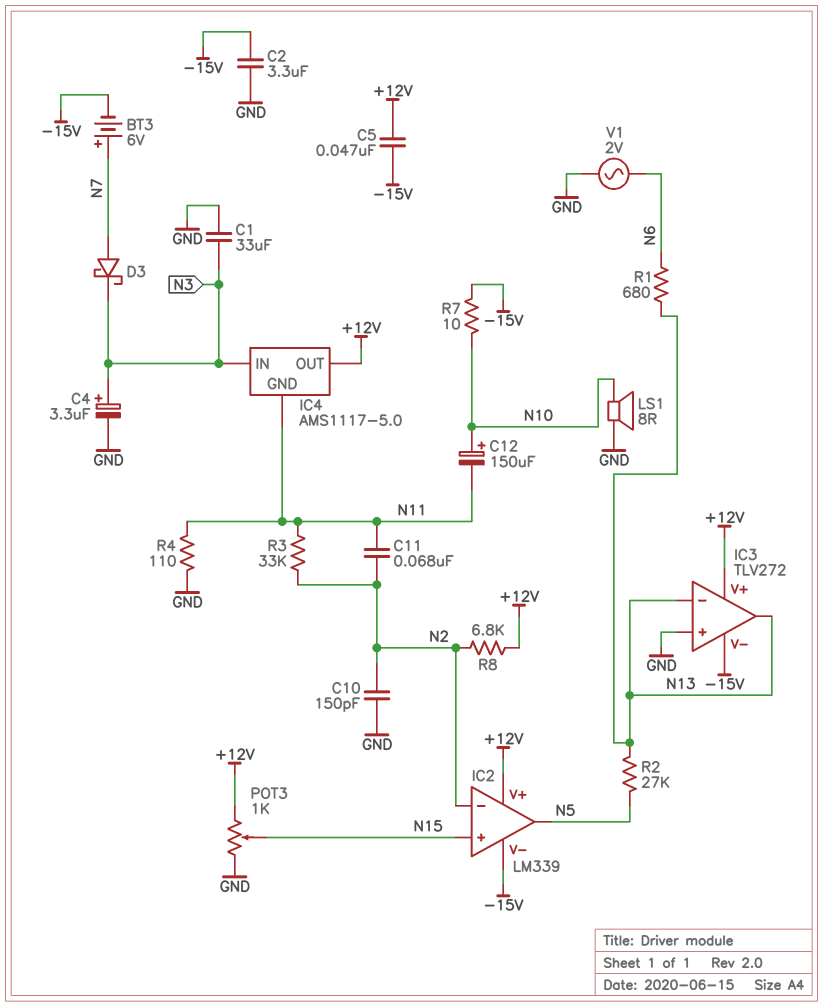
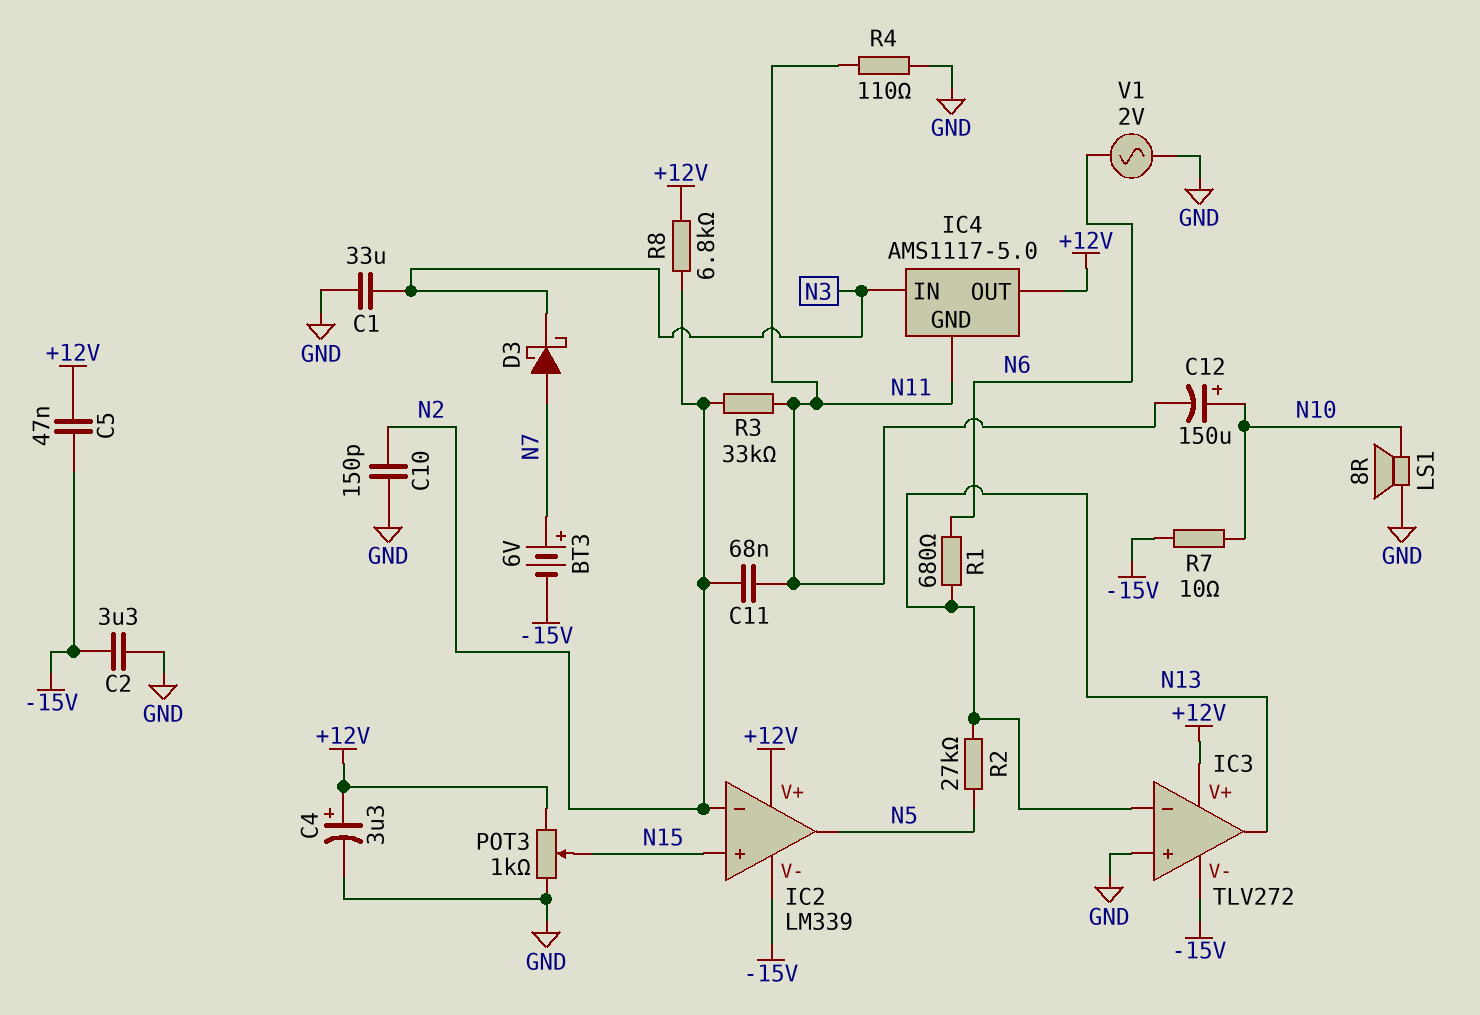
C4: 3.3uF (plus N3, minus GND) -> 3.3uF (plus +12V, minus GND)

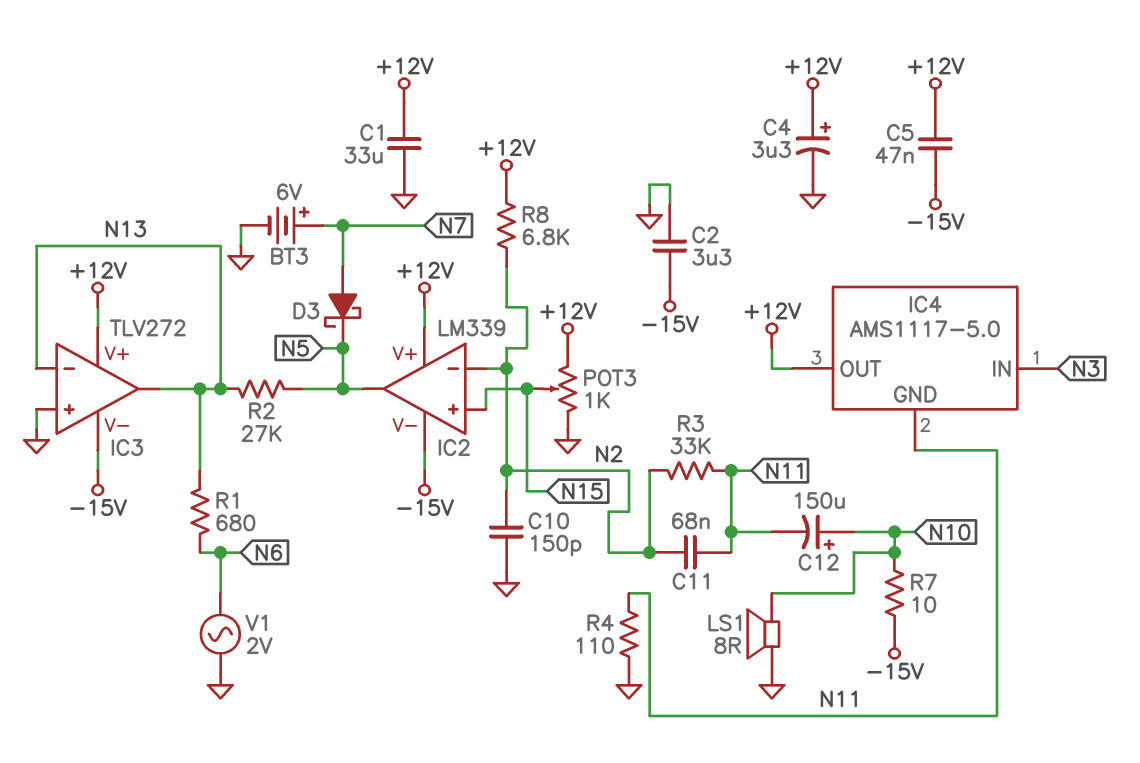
BT3: 6V (plus N7, minus -15V) -> 6V (plus N7, minus GND)
C1: 33uF (GND, N3) -> 33uF (+12V, GND)
D3: schottky (A N7, K N3) -> schottky (A N7, K N5)

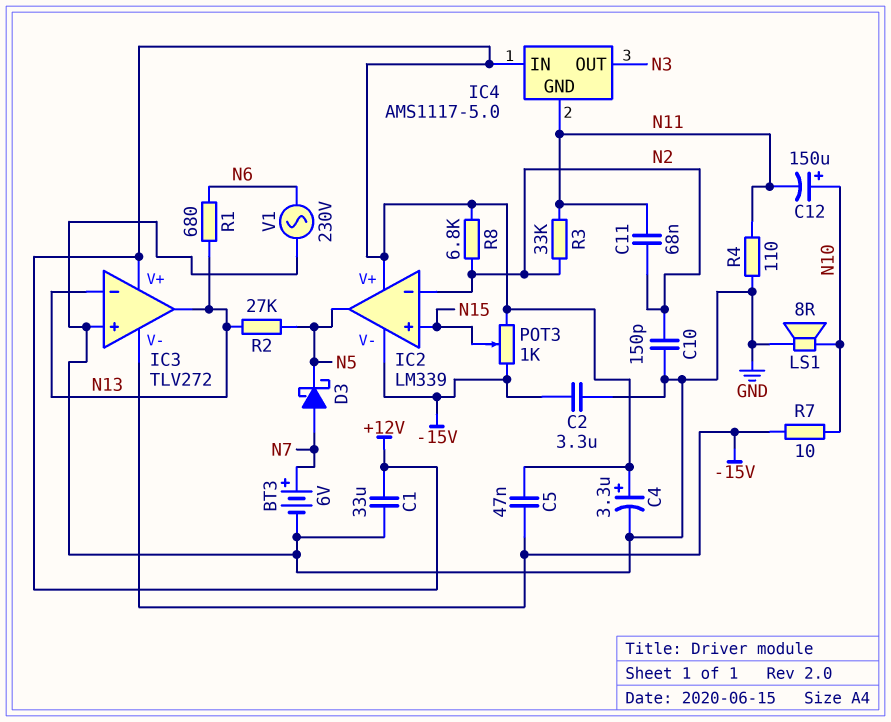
IC4 pin IN: N3 -> +12V
IC4 pin OUT: +12V -> N3
POT3: 1k (+12V, GND, wiper N15) -> 1k (+12V, -15V, wiper N15)
V1: AC 2V (GND, N6) -> AC 230V (GND, N6)

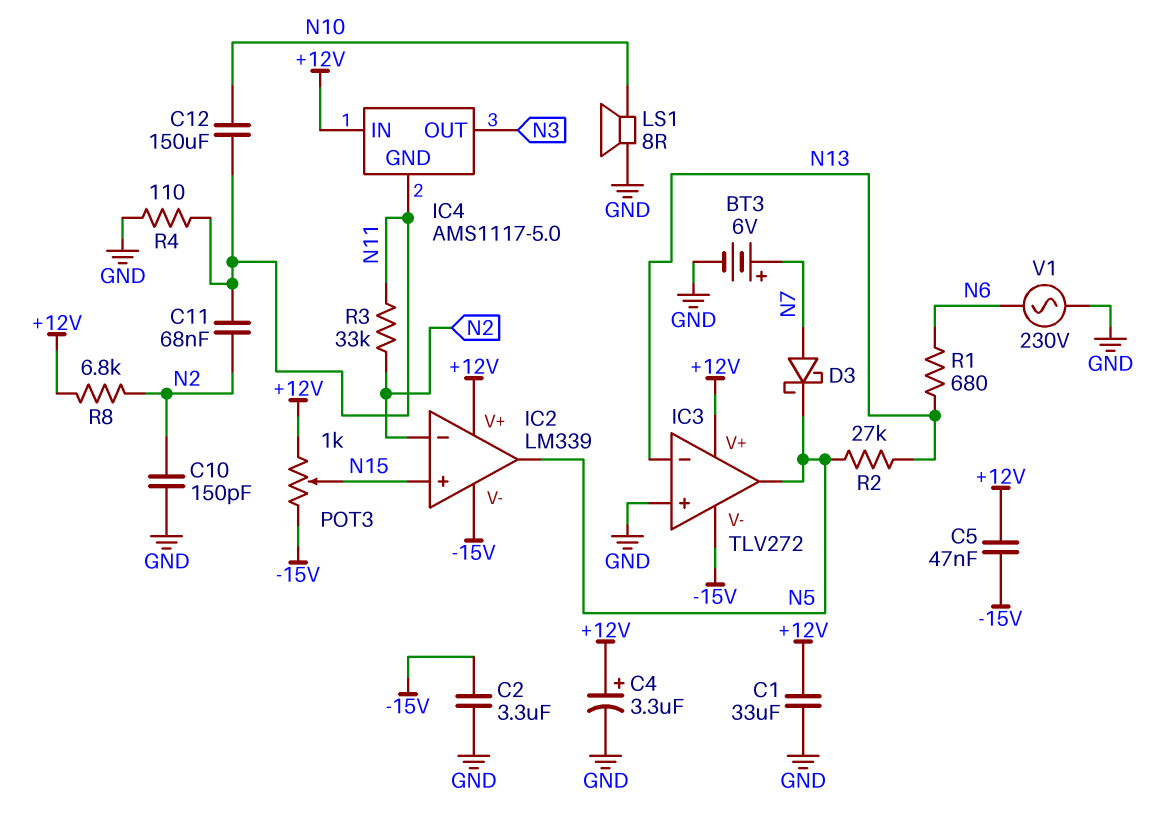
C12: 150uF (plus N10, minus N11) -> 150uF (N10, N11)
IC3 pin out: N13 -> N5
R7: 10 (-15V, N10) -> none

